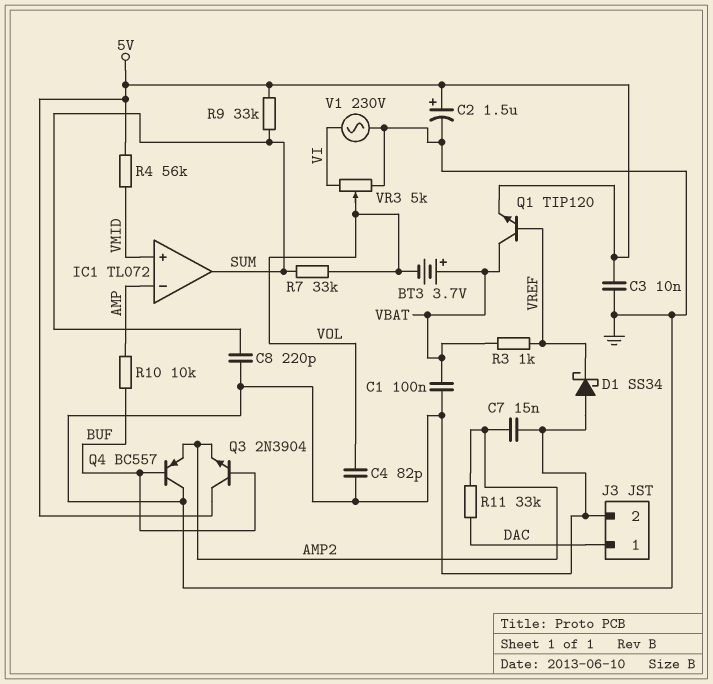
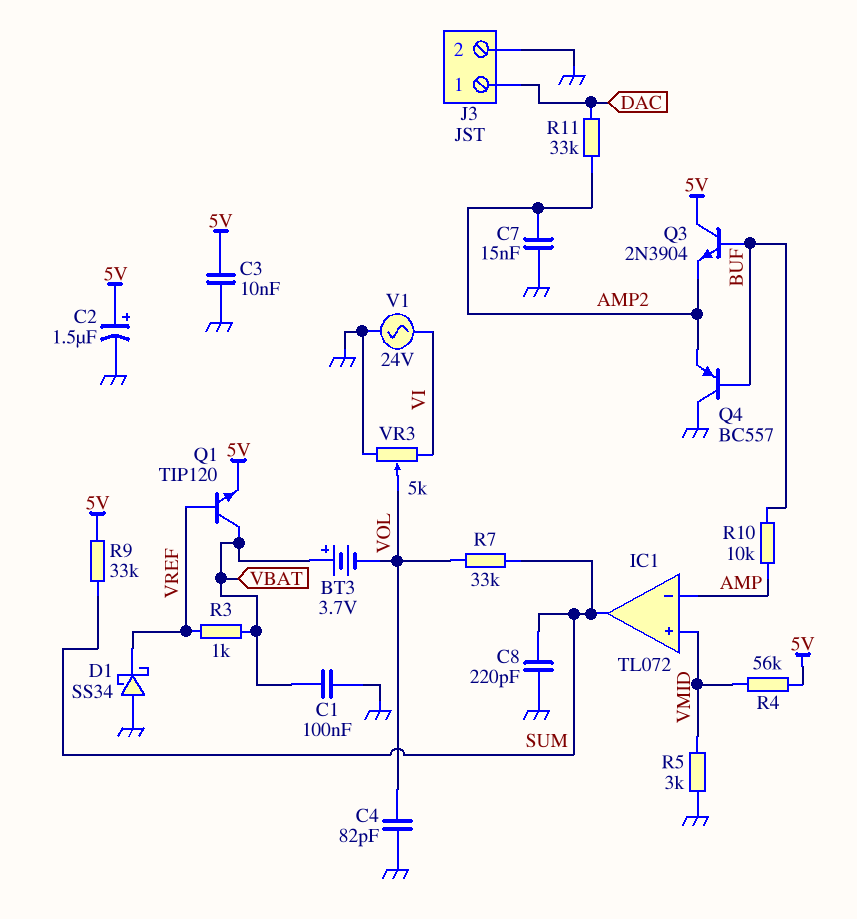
R5: none -> 3k (GND, VMID)
V1: AC 230V (GND, VI) -> AC 24V (GND, VI)

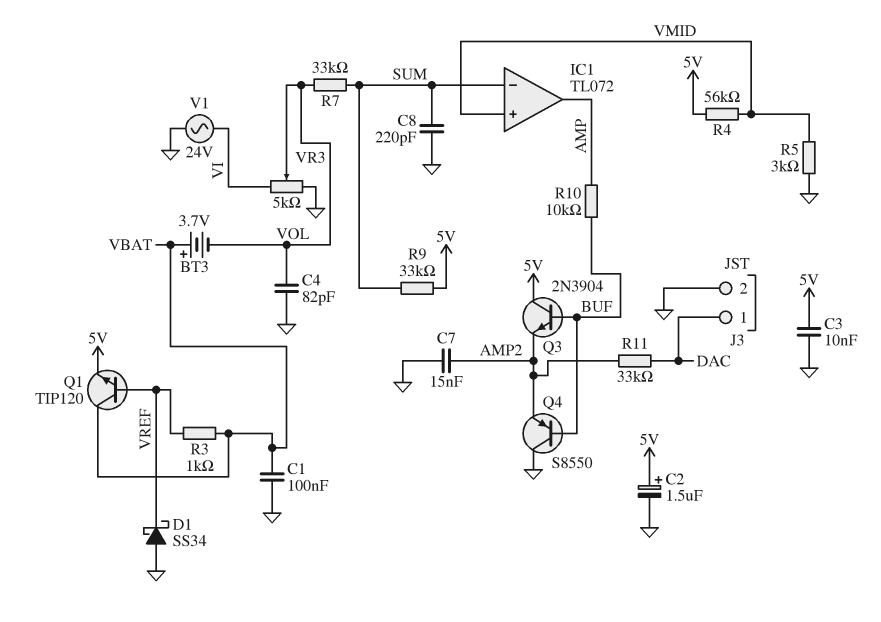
IC1 pin in-: AMP -> SUM
IC1 pin out: SUM -> AMP
Q4: PNP BC557 (B BUF, C GND, E AMP2) -> PNP S8550 (B BUF, C GND, E AMP2)

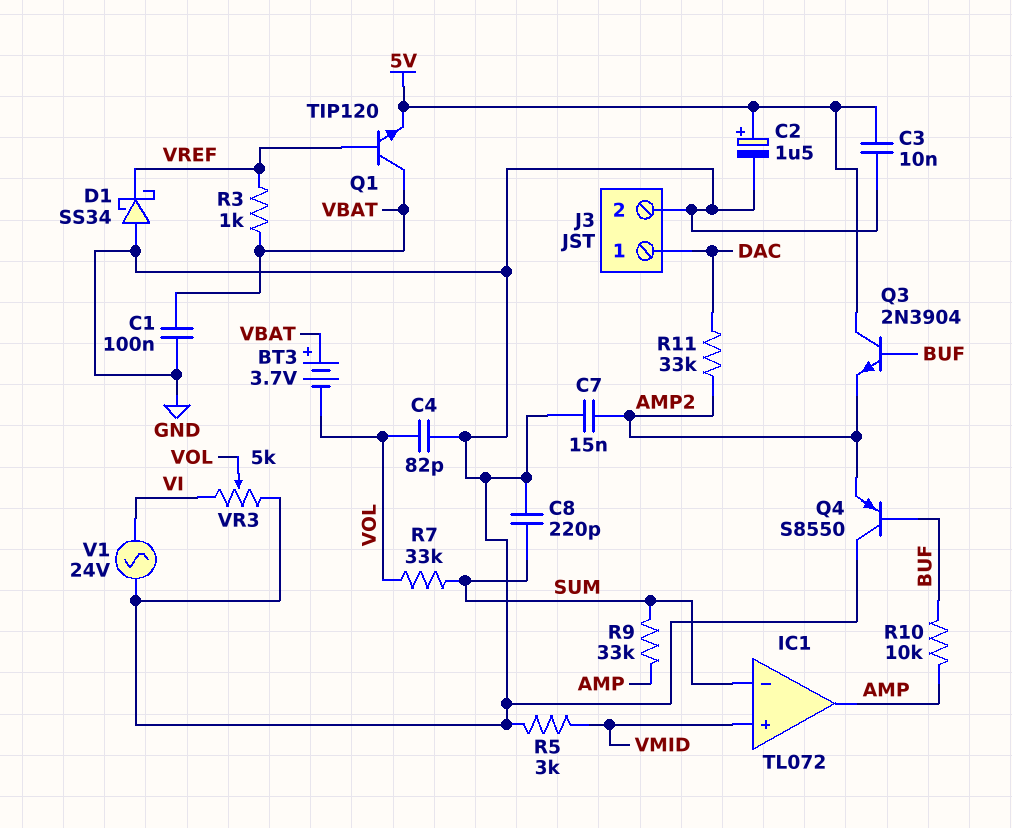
R4: 56k (5V, VMID) -> none
R9: 33k (5V, SUM) -> 33k (AMP, SUM)

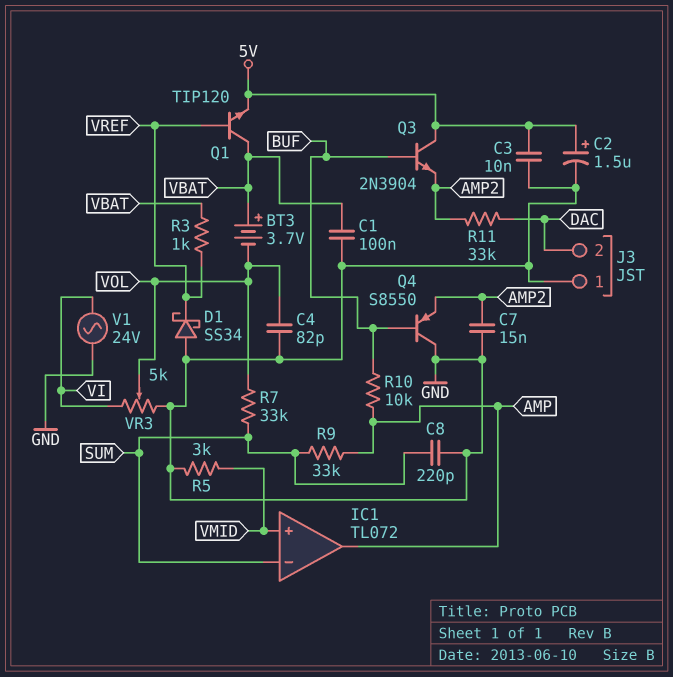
J3 pin 1: DAC -> GND
J3 pin 2: GND -> DAC

